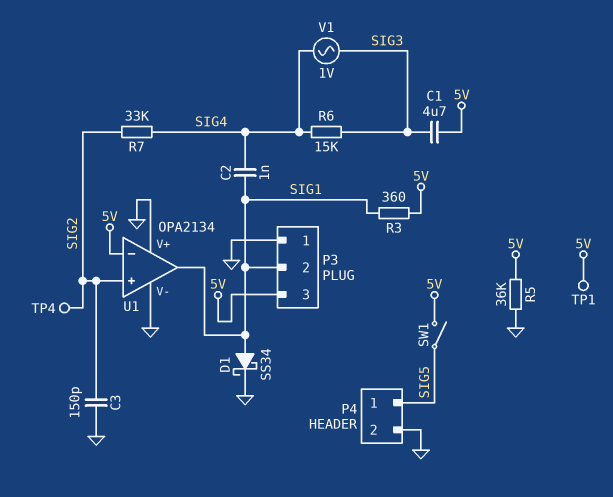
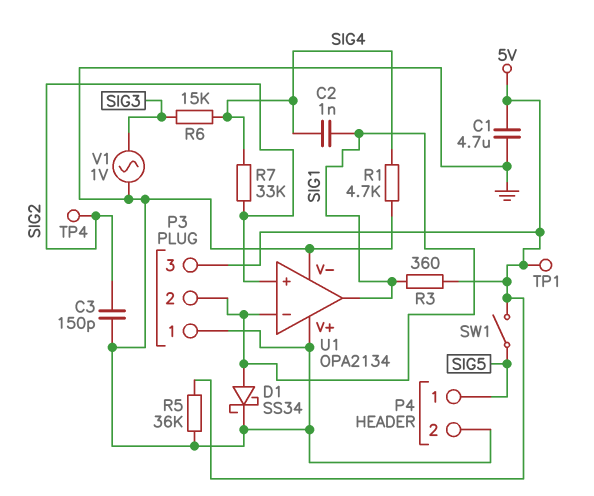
C1: 4.7uF (5V, SIG3) -> 4.7uF (5V, GND)
R1: none -> 4.7k (GND, SIG4)
U1 pin in-: 5V -> SIG1
V1: AC 1V (SIG3, SIG4) -> AC 1V (GND, SIG3)

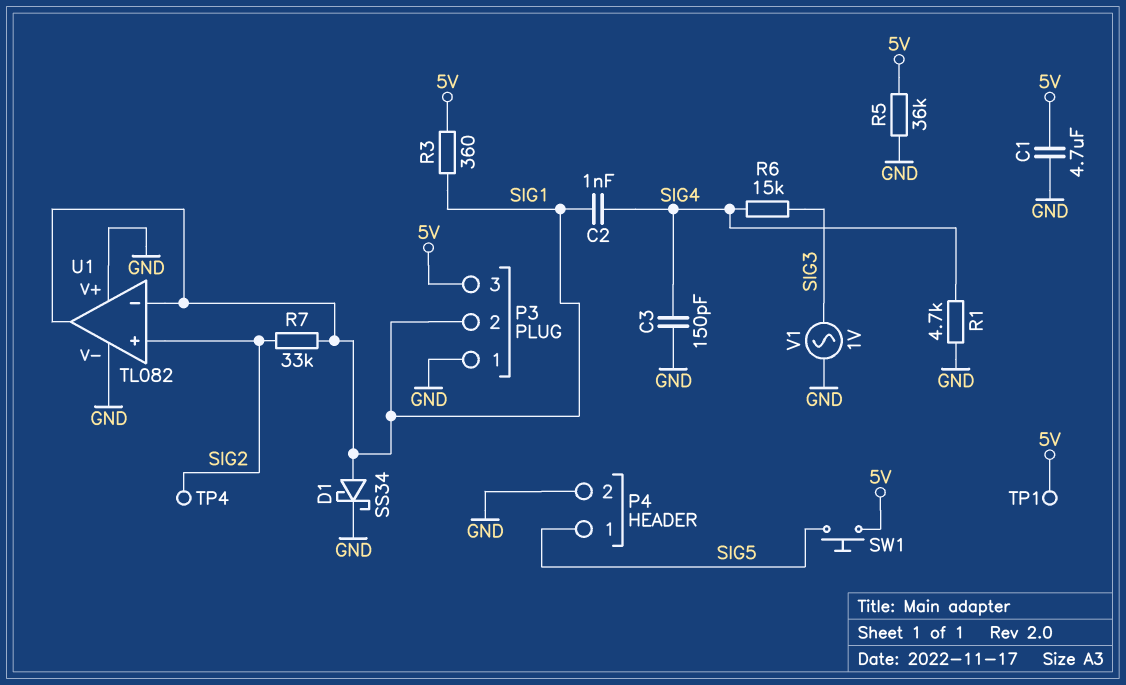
C3: 150pF (GND, SIG2) -> 150pF (GND, SIG4)
R7: 33k (SIG2, SIG4) -> 33k (SIG1, SIG2)
SW1: switch (5V, SIG5) -> button (5V, SIG5)
U1: OPA2134 -> TL082

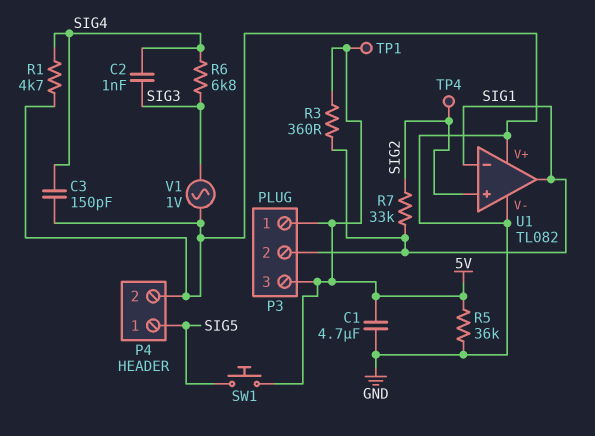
C2: 1nF (SIG1, SIG4) -> 1nF (SIG3, SIG4)
D1: schottky SS34 (A SIG1, K GND) -> none
P3 pin 1: GND -> 5V
R6: 15k (SIG3, SIG4) -> 6.8k (SIG3, SIG4)

